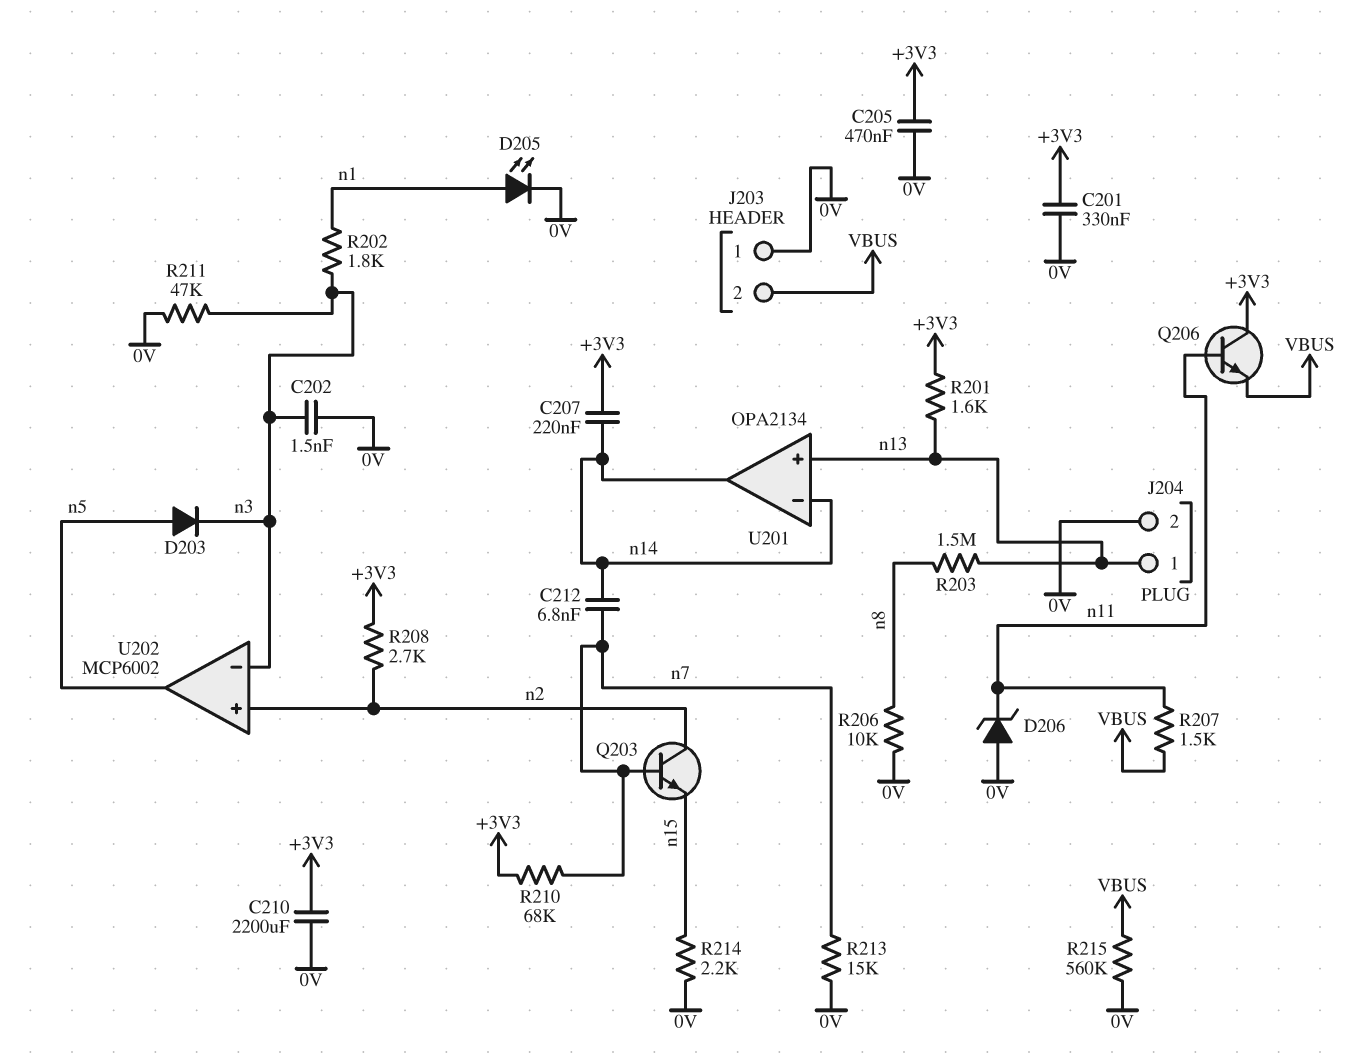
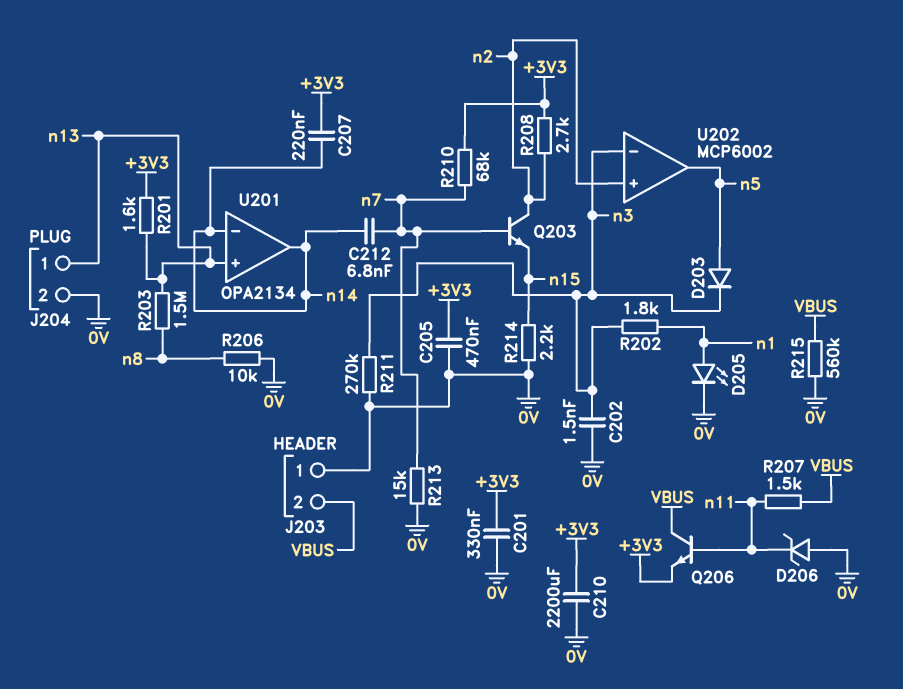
Q206: NPN (B n11, C +3V3, E VBUS) -> NPN (B n11, C VBUS, E +3V3)
R211: 47k (0V, n3) -> 270k (0V, n3)

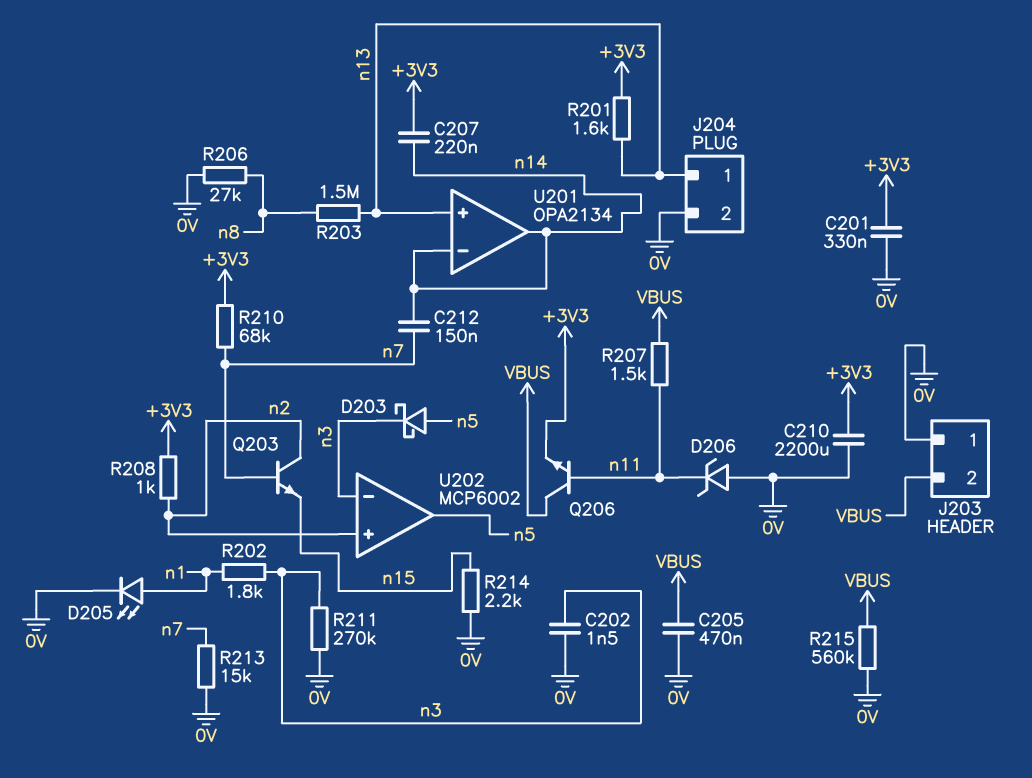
C205: 470nF (+3V3, 0V) -> 470nF (0V, VBUS)
C212: 6.8nF (n7, n14) -> 150nF (n7, n14)
D203: diode (A n5, K n3) -> schottky (A n5, K n3)
R206: 10k (0V, n8) -> 27k (0V, n8)
R208: 2.7k (+3V3, n2) -> 1k (+3V3, n2)

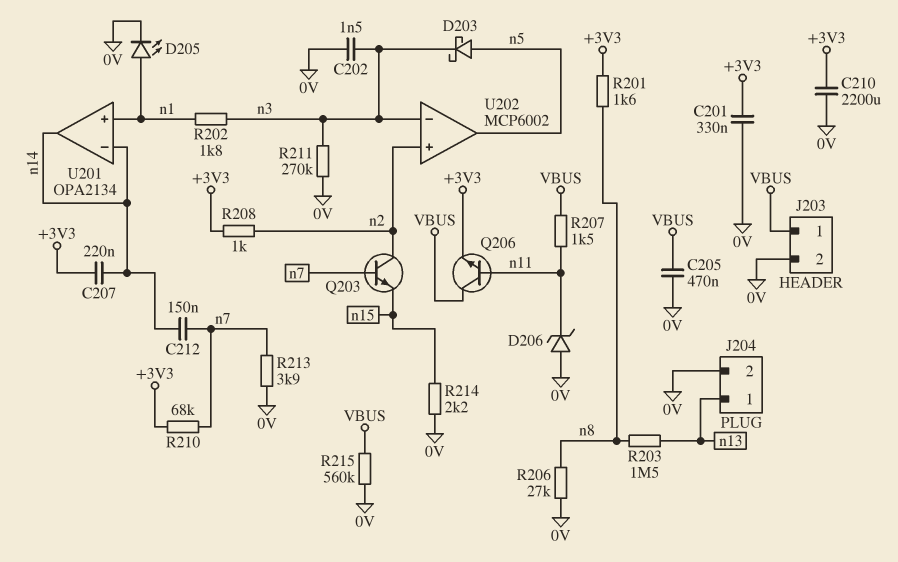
J203 pin 1: 0V -> VBUS
J203 pin 2: VBUS -> 0V
R201: 1.6k (+3V3, n13) -> 1.6k (+3V3, n8)
R213: 15k (0V, n7) -> 3.9k (0V, n7)
U201 pin in+: n13 -> n1

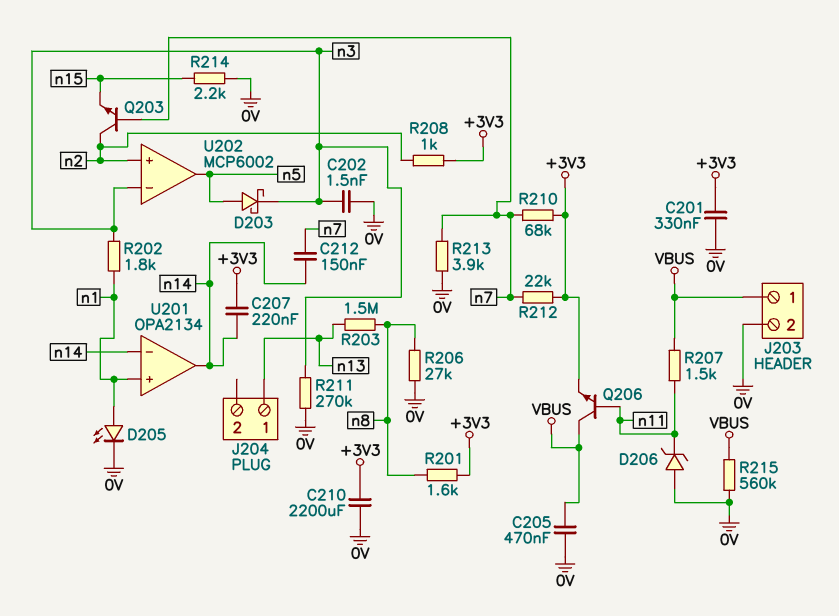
J204 pin 2: 0V -> none
R212: none -> 22k (+3V3, n7)

